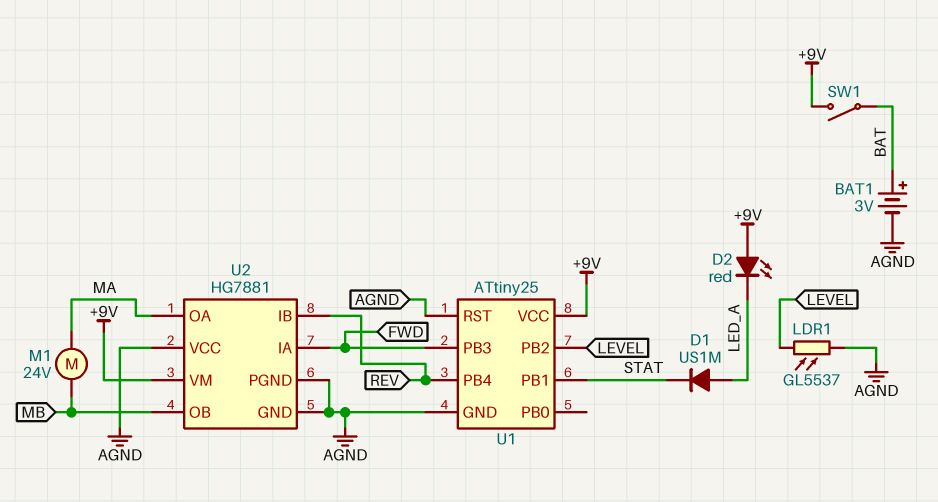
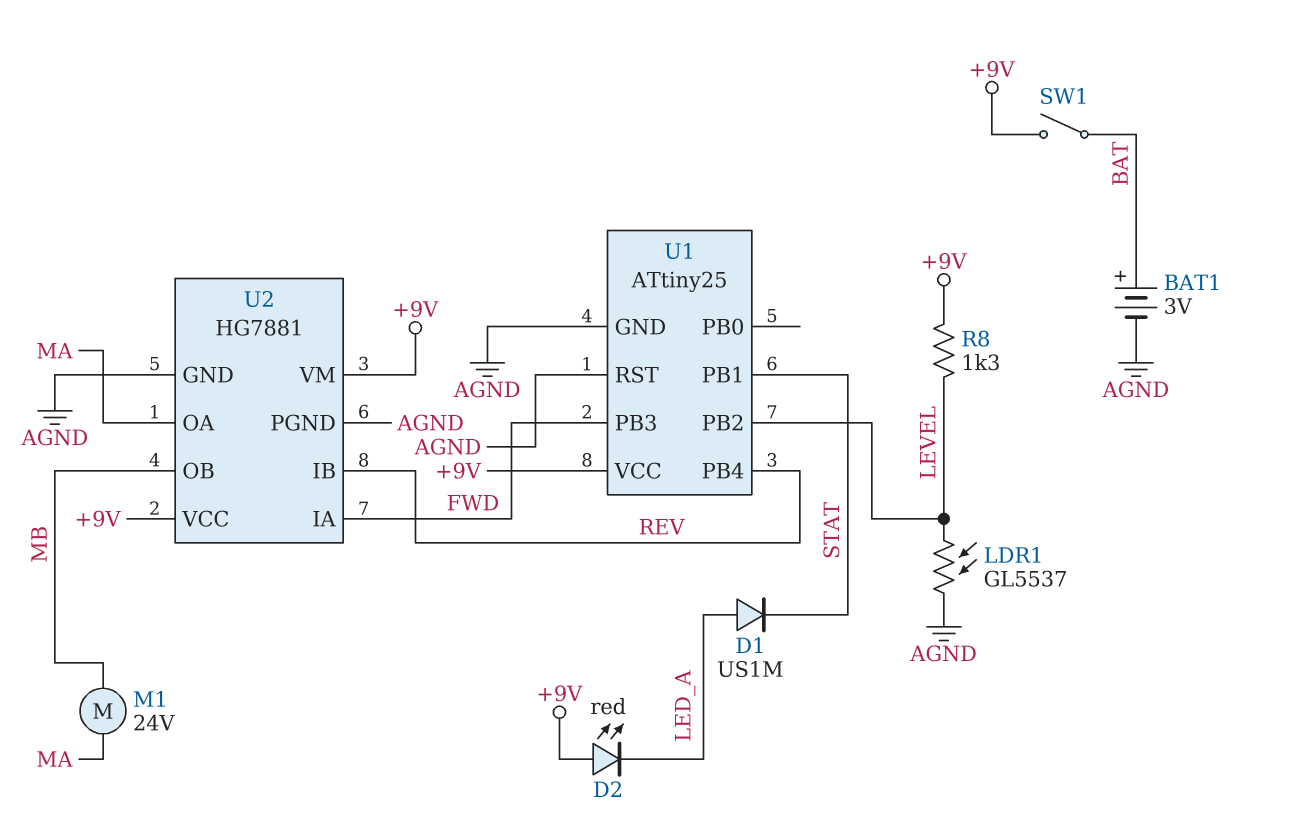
R8: none -> 1.3k (+9V, LEVEL)
U2 pin VCC: AGND -> +9V

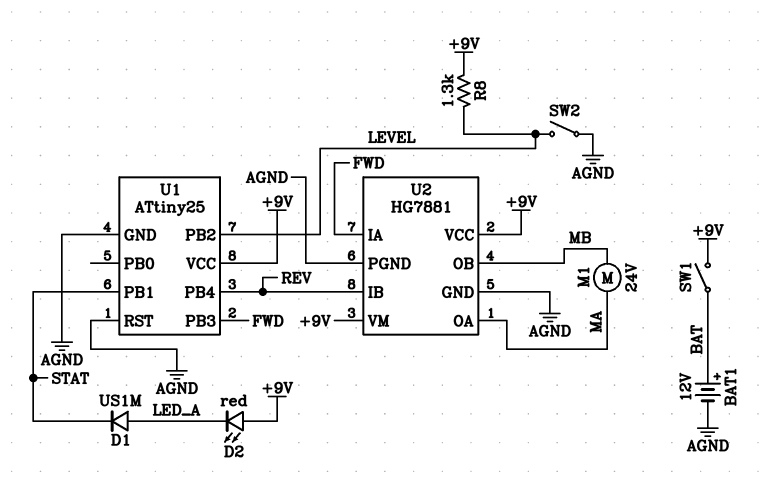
BAT1: 3V (plus BAT, minus AGND) -> 12V (plus BAT, minus AGND)
LDR1: GL5537 (AGND, LEVEL) -> none
SW2: none -> switch (AGND, LEVEL)

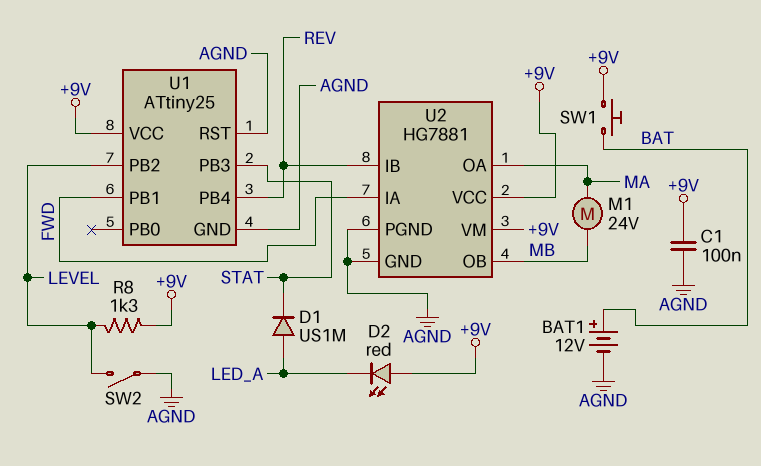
C1: none -> 100nF (+9V, AGND)
SW1: switch (+9V, BAT) -> button (+9V, BAT)
U1 pin PB1: STAT -> FWD
U1 pin PB3: FWD -> STAT

